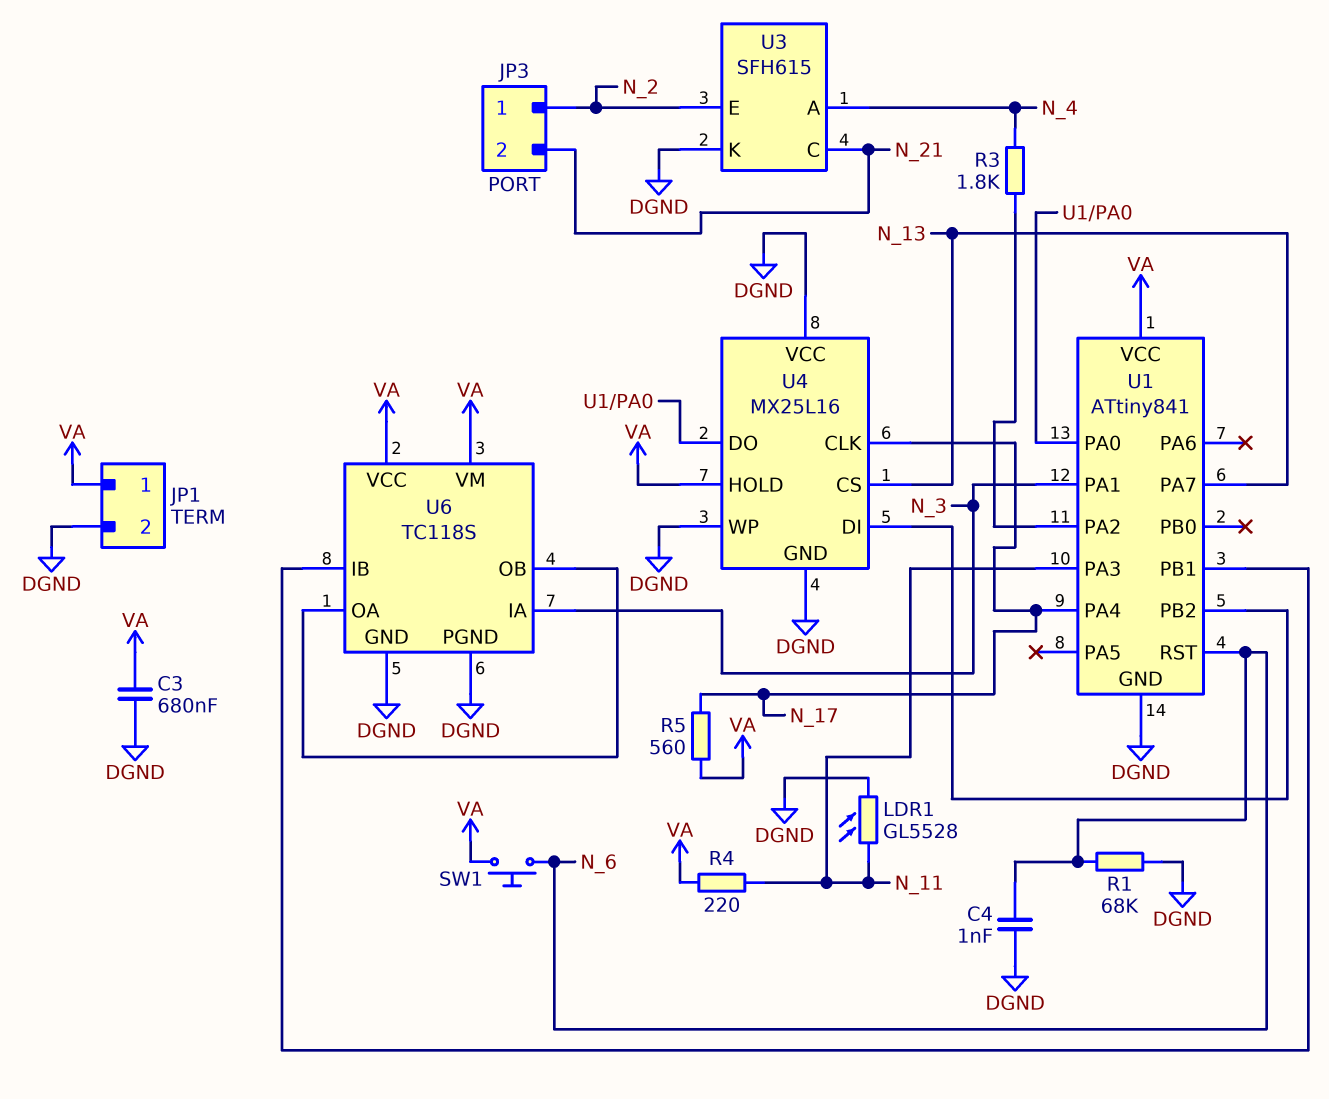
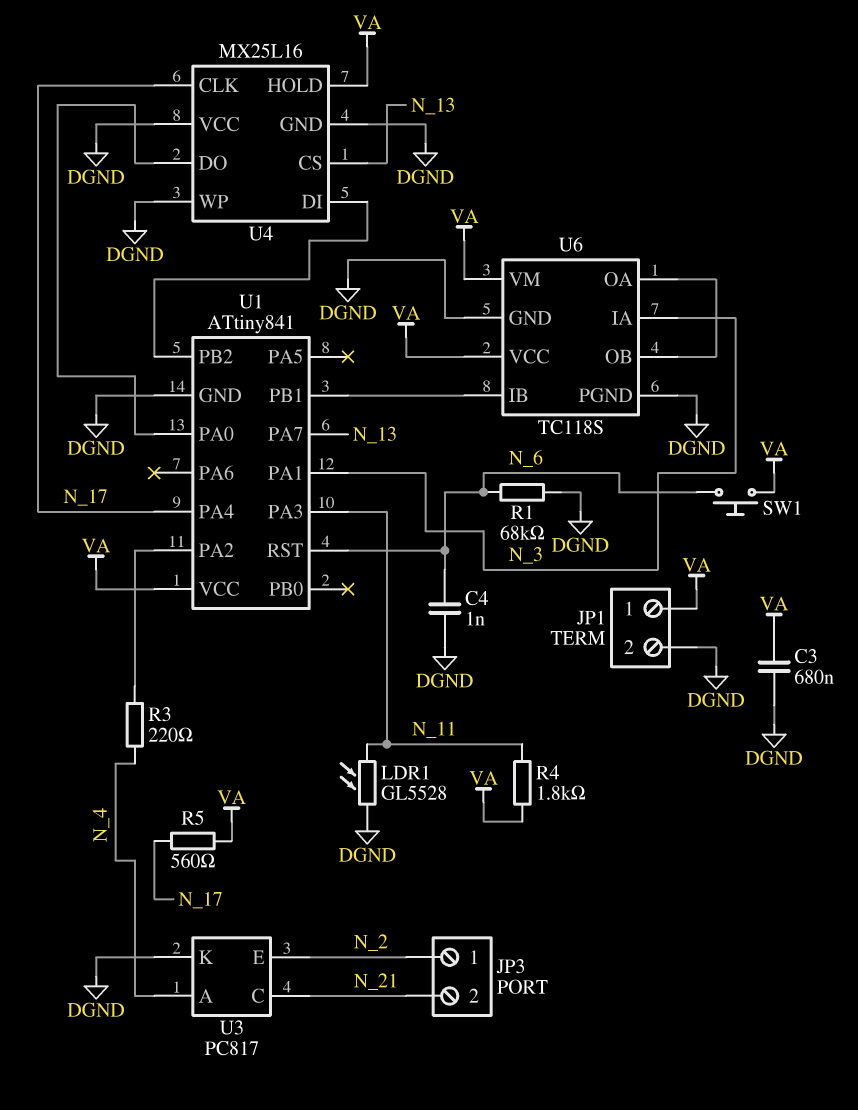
R3: 1.8k (N_4, U1/PA2) -> 220 (N_4, U1/PA2)
R4: 220 (N_11, VA) -> 1.8k (N_11, VA)
U3: SFH615 -> PC817

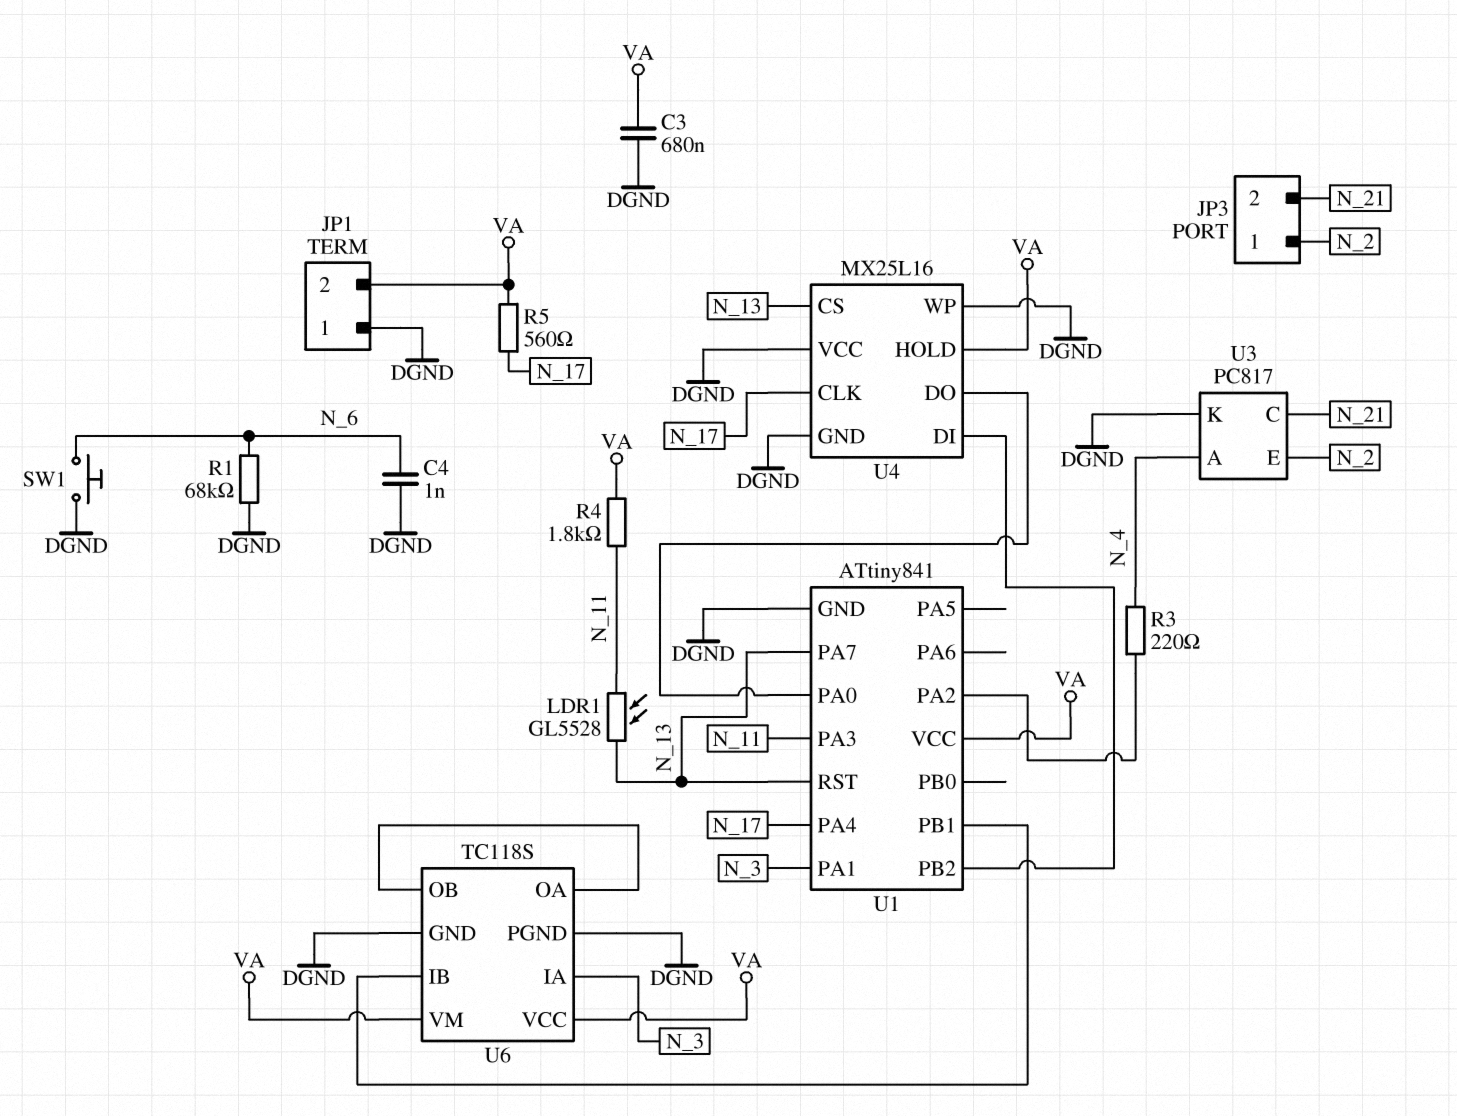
JP1 pin 1: VA -> DGND
JP1 pin 2: DGND -> VA
LDR1: GL5528 (DGND, N_11) -> GL5528 (N_11, N_13)
SW1: button (N_6, VA) -> button (DGND, N_6)
U1 pin RST: N_6 -> N_13

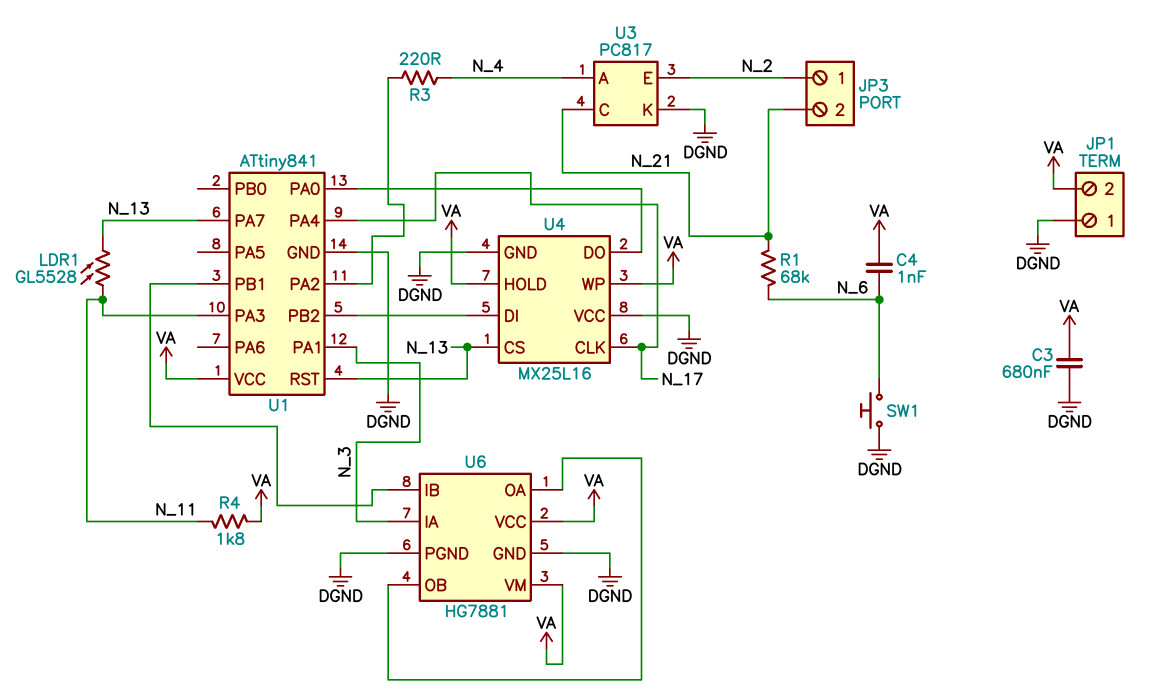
C4: 1nF (DGND, N_6) -> 1nF (N_6, VA)
R1: 68k (DGND, N_6) -> 68k (N_6, N_21)
R5: 560 (N_17, VA) -> none
U4 pin WP: DGND -> VA
U6: TC118S -> HG7881

